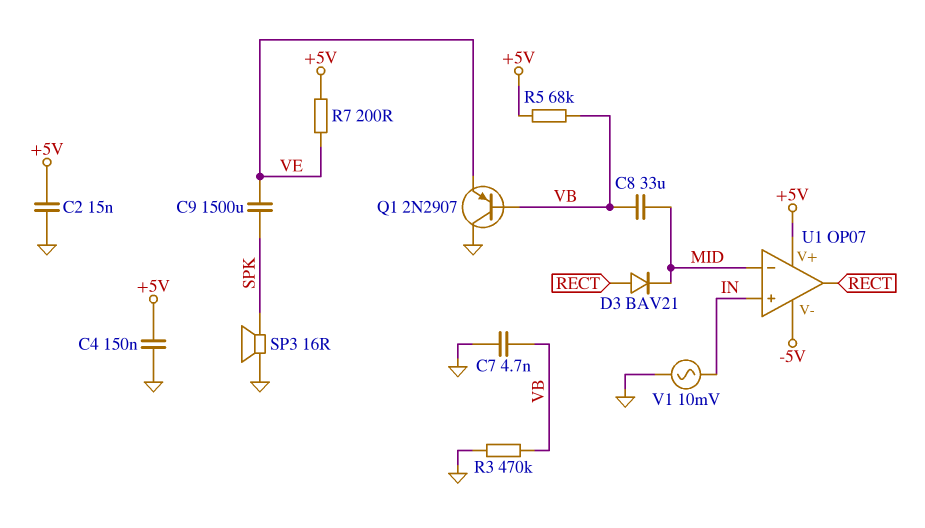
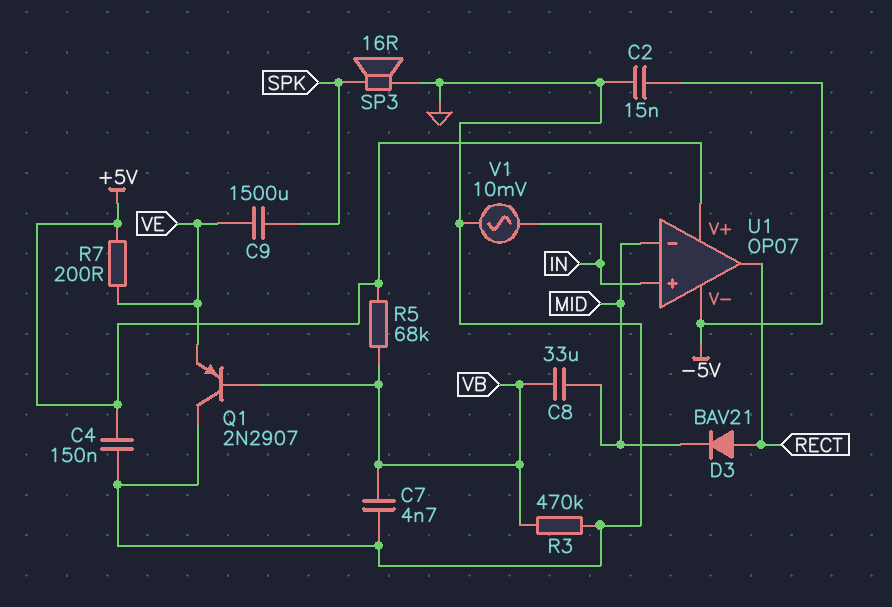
C2: 15nF (+5V, GND) -> 15nF (-5V, GND)

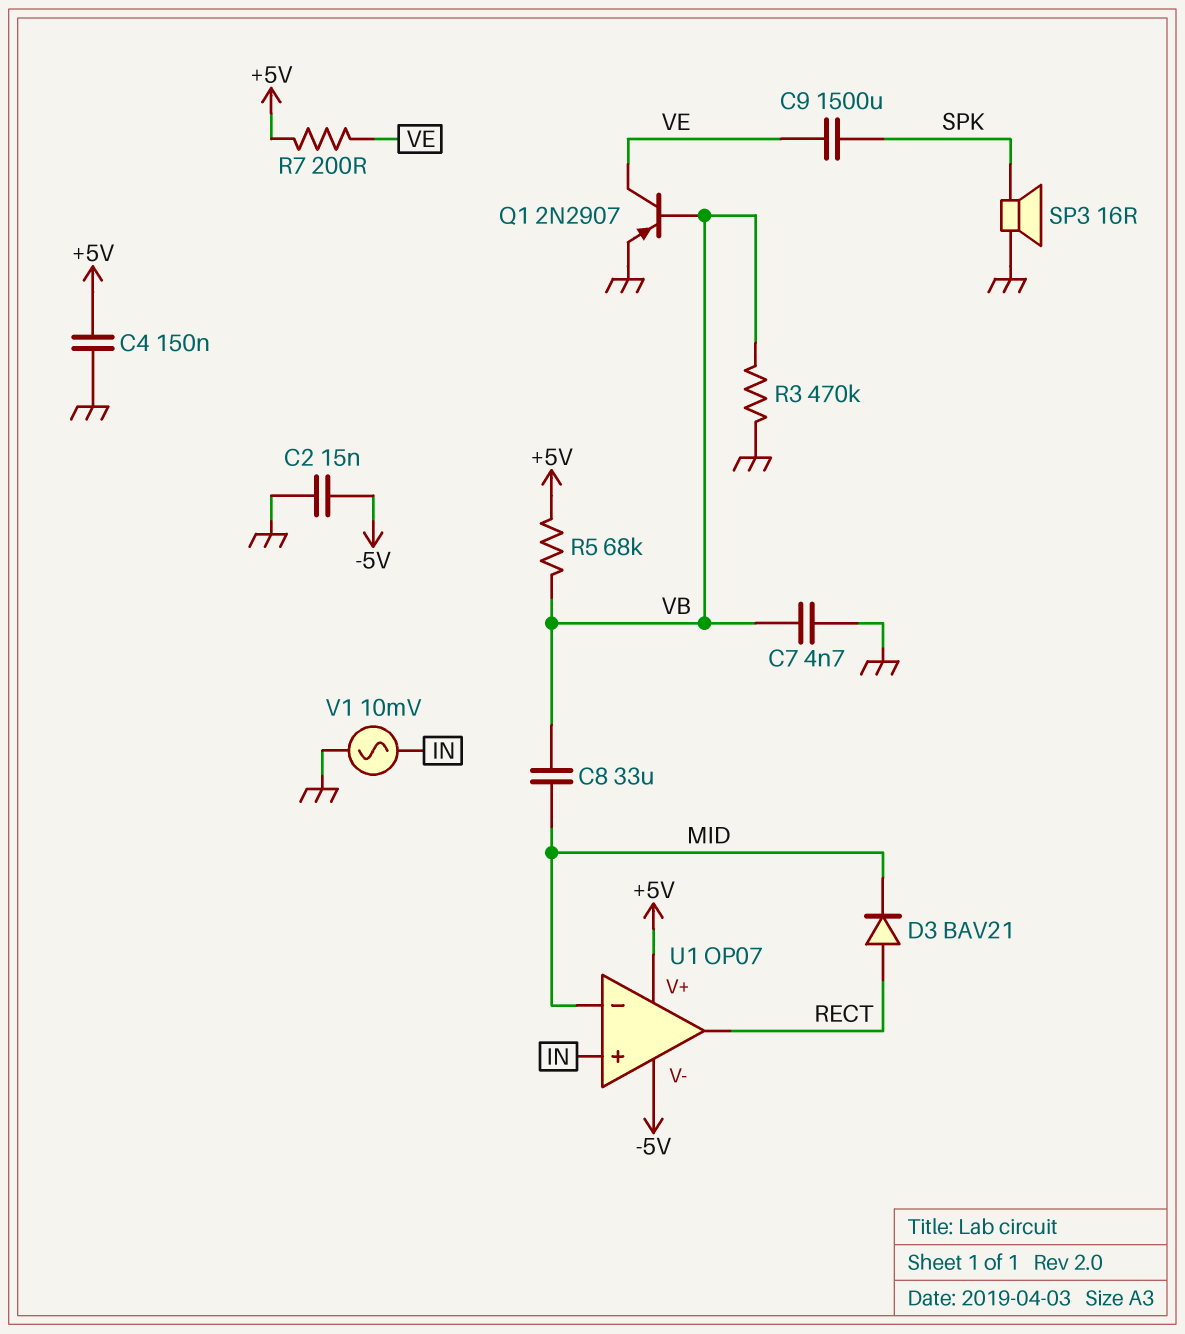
Q1: PNP 2N2907 (B VB, C GND, E VE) -> PNP 2N2907 (B VB, C VE, E GND)

